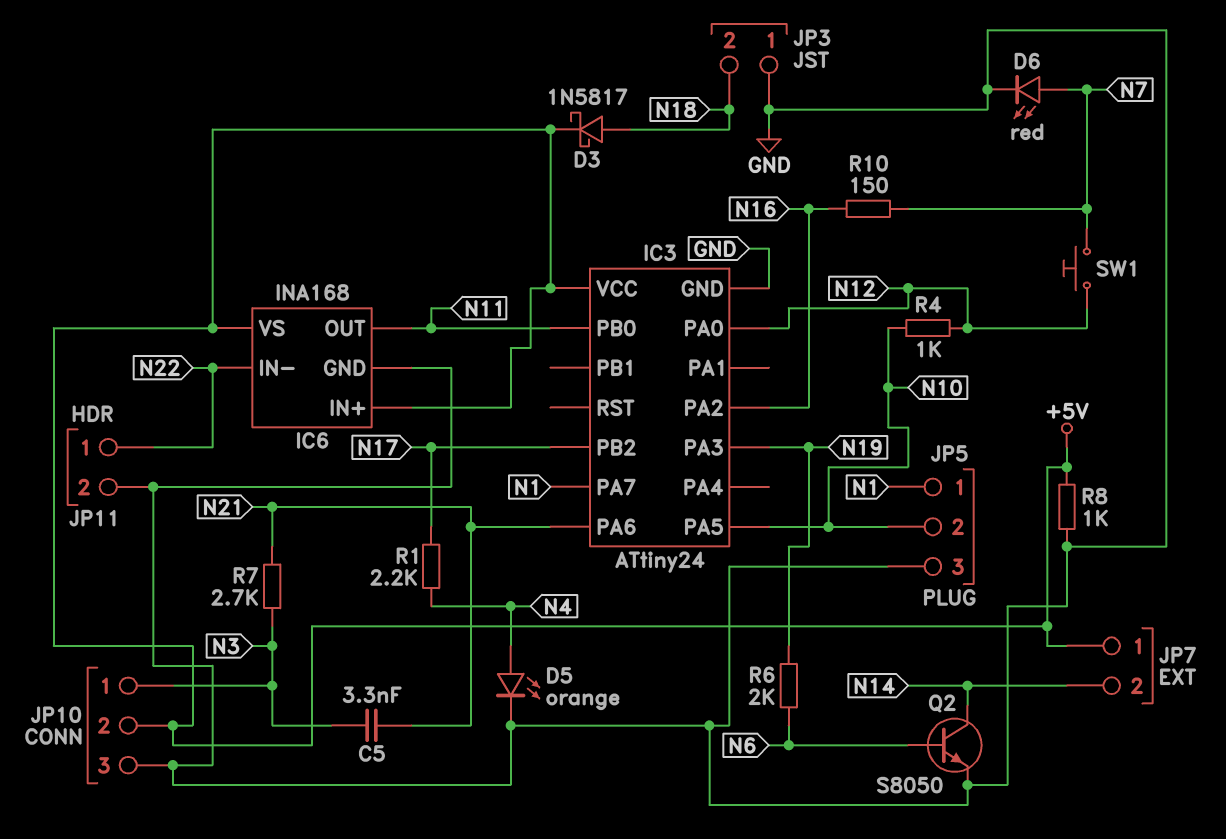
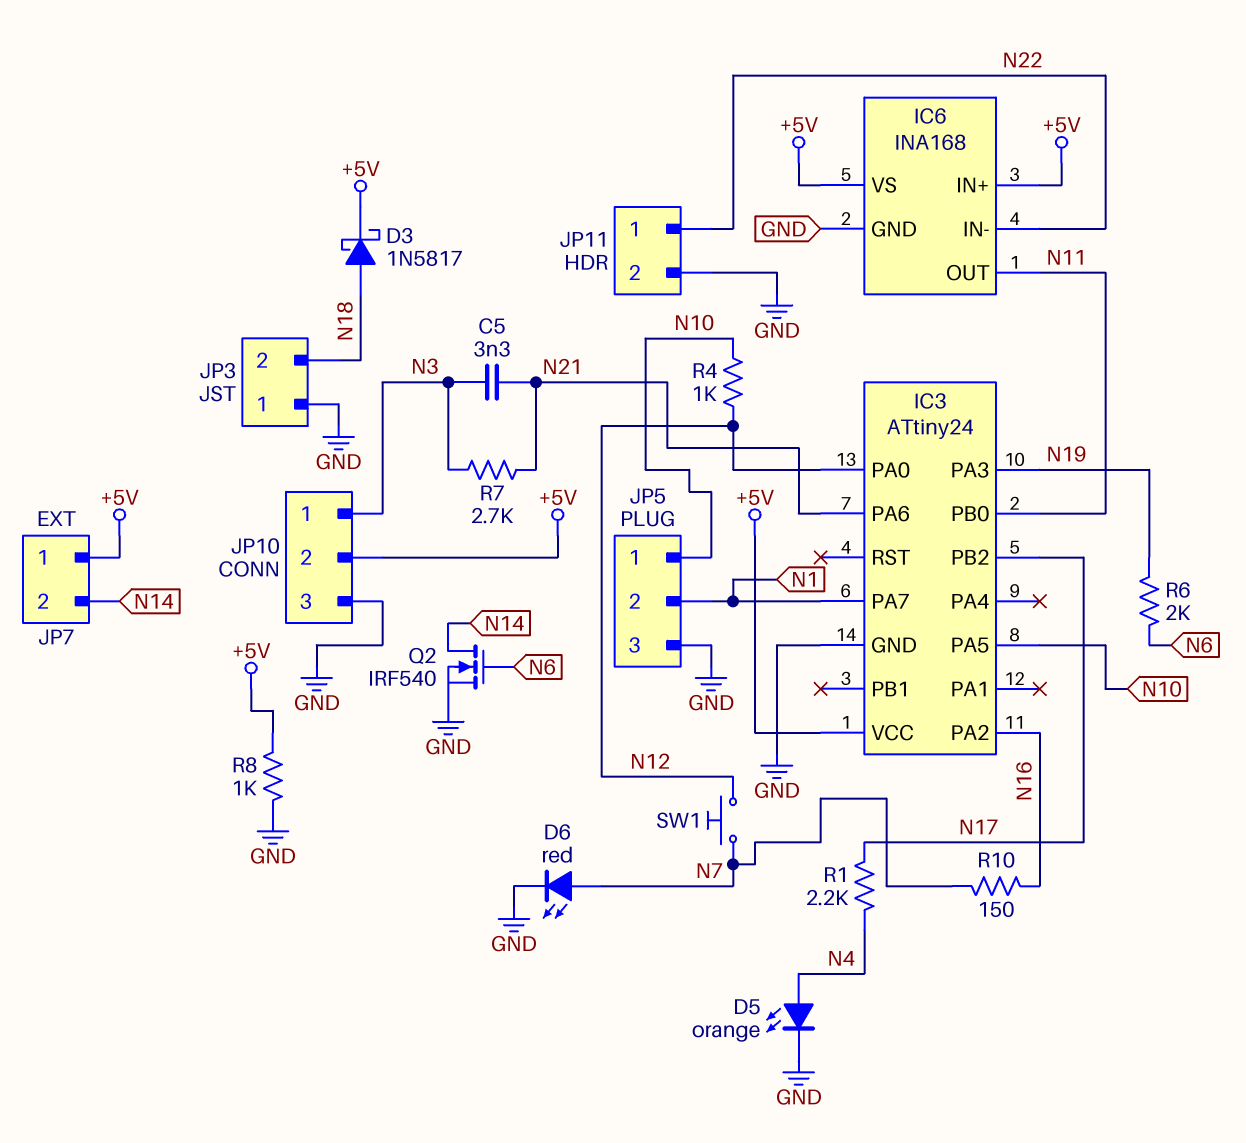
JP5 pin 1: N1 -> N10
JP5 pin 2: N10 -> N1
Q2: NPN S8050 (B N6, C N14, E GND) -> NMOS IRF540 (G N6, D N14, S GND)

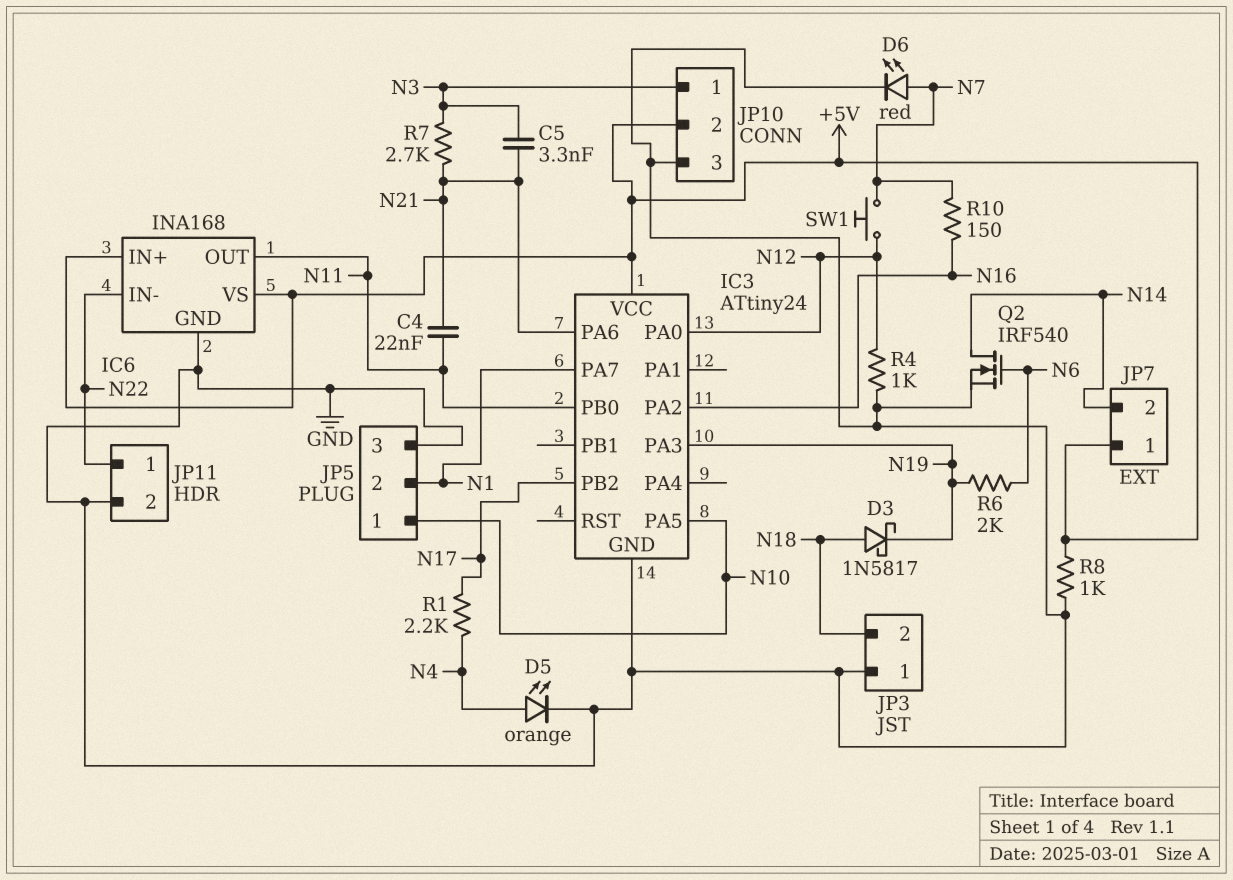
C4: none -> 22nF (N11, N21)
D3: schottky 1N5817 (A N18, K +5V) -> schottky 1N5817 (A N18, K N19)
R4: 1k (N10, N12) -> 1k (GND, N12)

